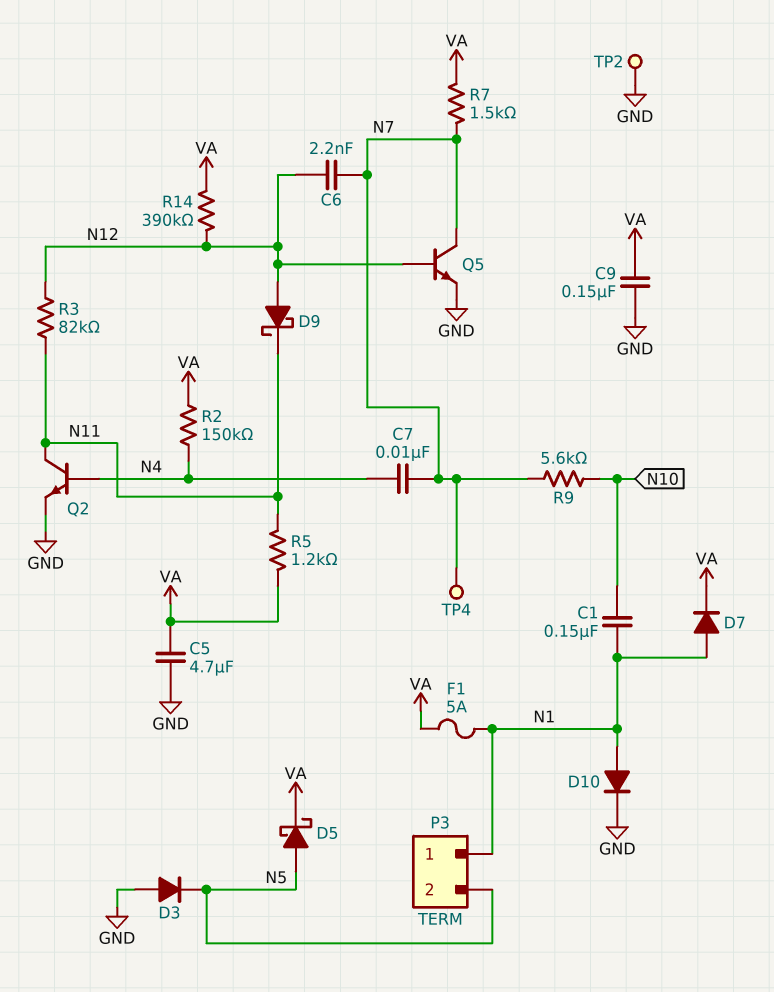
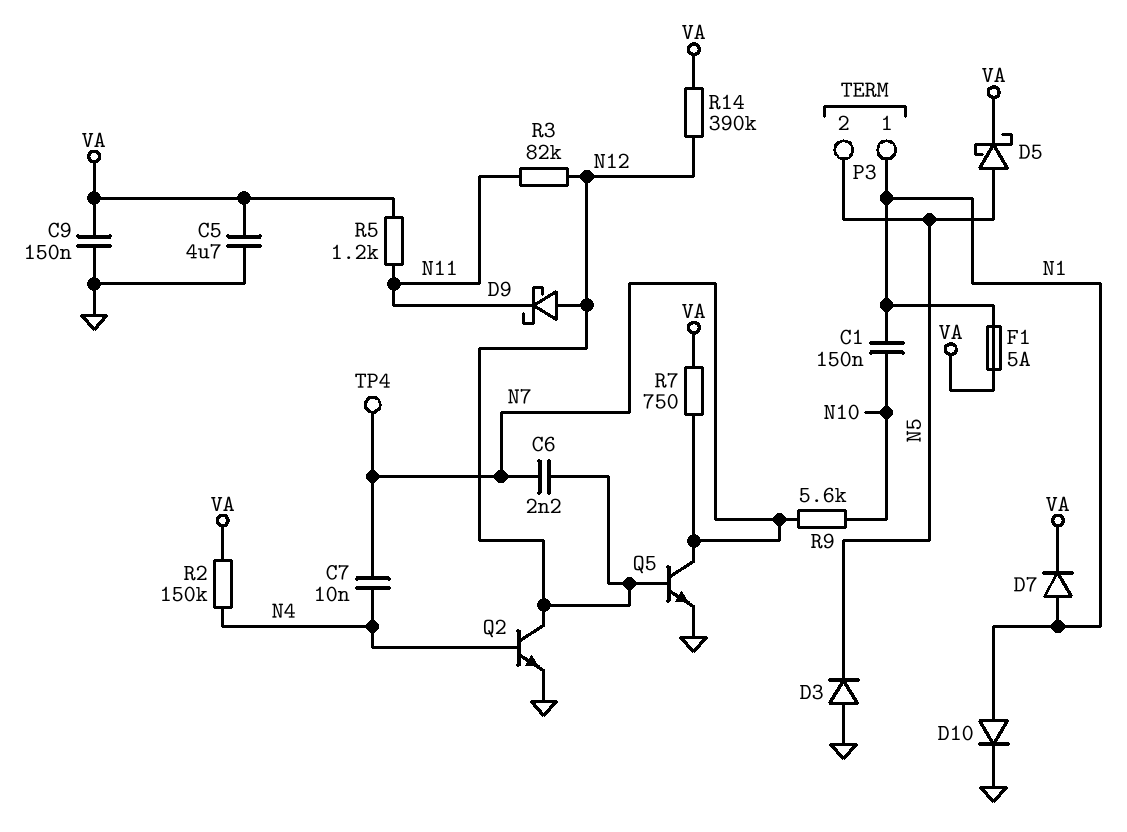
Q2: NPN (B N4, C N11, E GND) -> NPN (B N4, C N12, E GND)
R7: 1.5k (N7, VA) -> 750 (N7, VA)
TP2: test point (GND) -> none

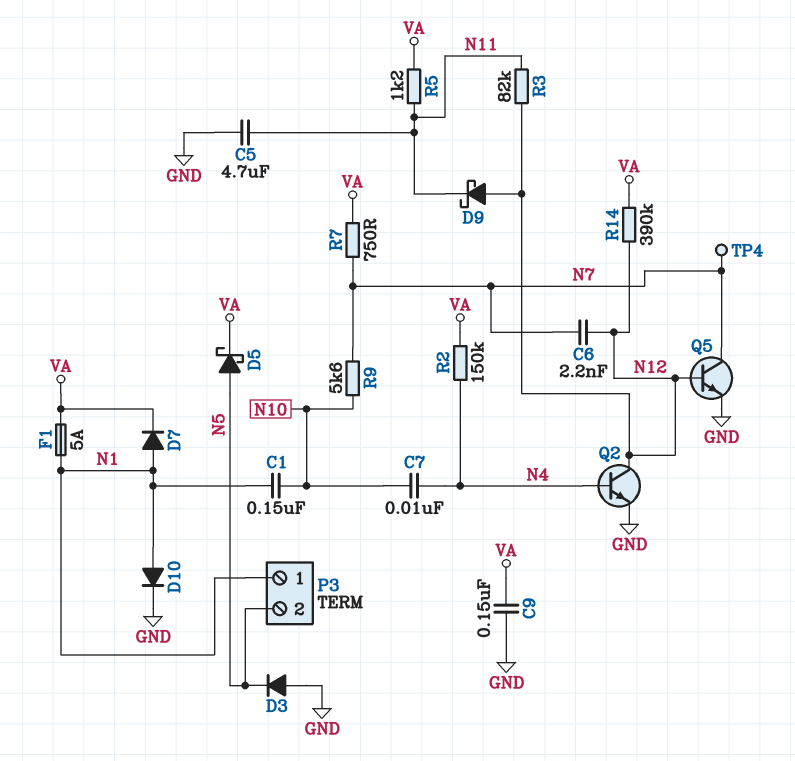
C5: 4.7uF (GND, VA) -> 4.7uF (GND, N11)
C7: 10nF (N4, N7) -> 10nF (N4, N10)

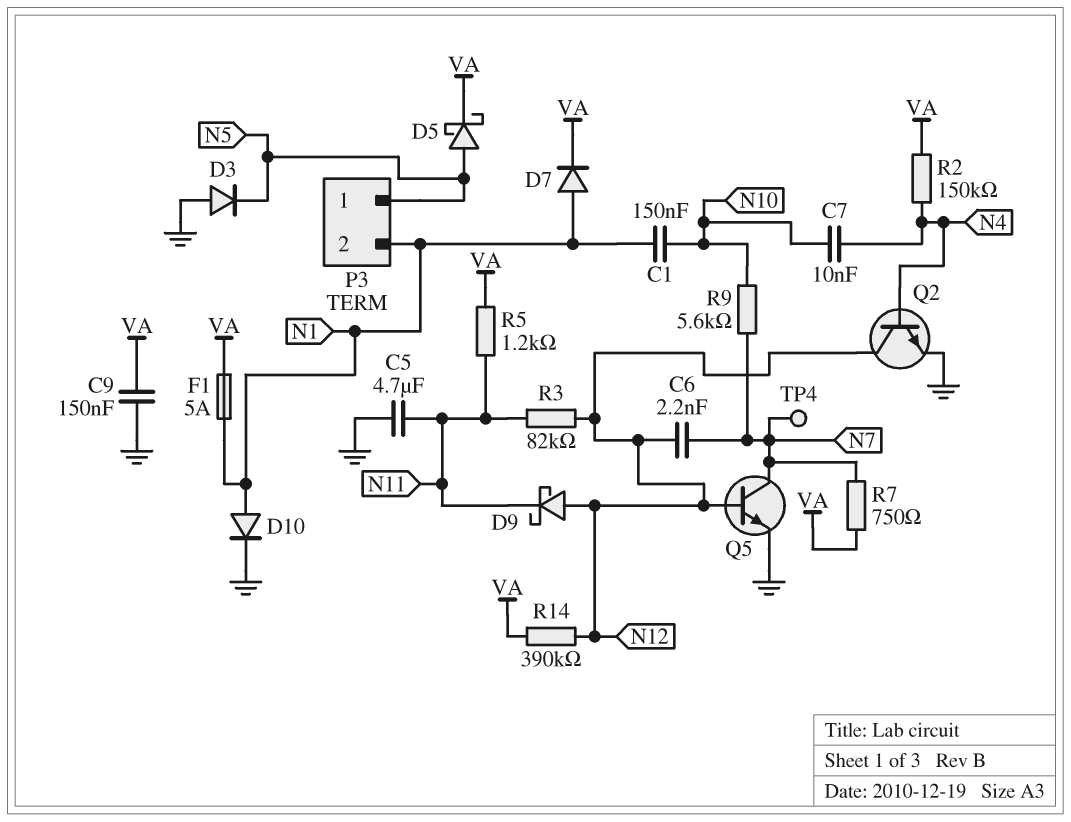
P3 pin 1: N1 -> N5
P3 pin 2: N5 -> N1

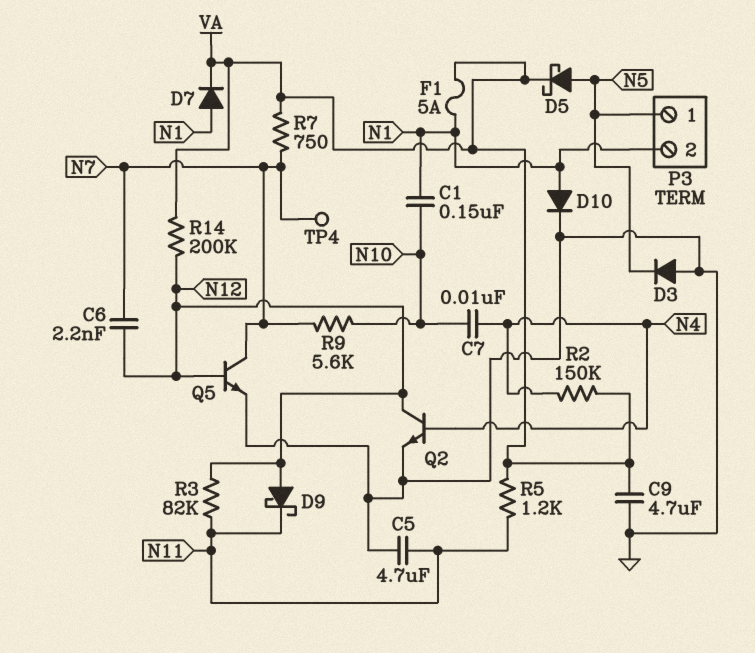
C9: 150nF (GND, VA) -> 4.7uF (GND, VA)
R14: 390k (N12, VA) -> 200k (N12, VA)

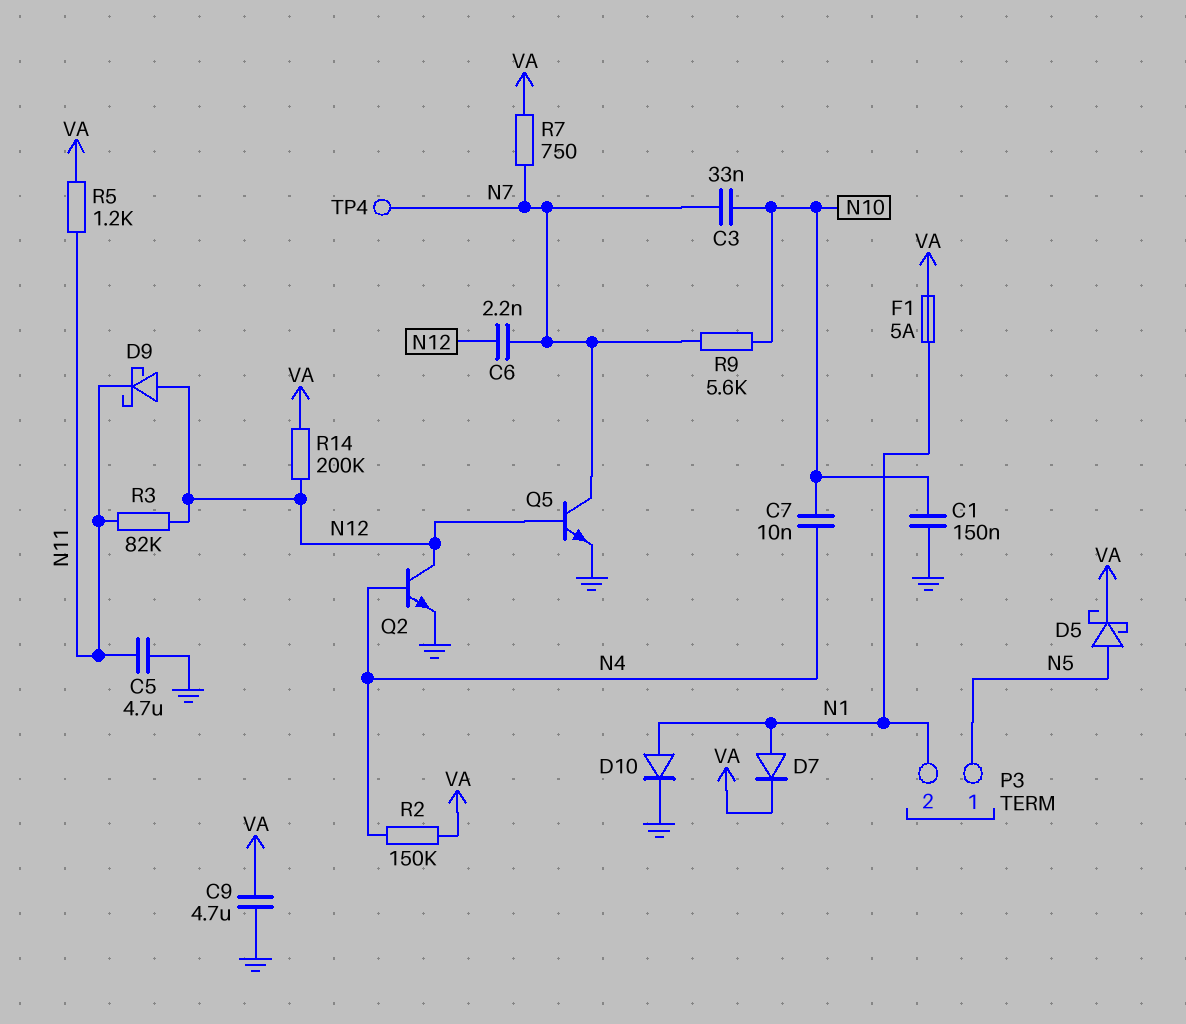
C1: 150nF (N1, N10) -> 150nF (GND, N10)
C3: none -> 33nF (N7, N10)
D3: diode (A GND, K N5) -> none

